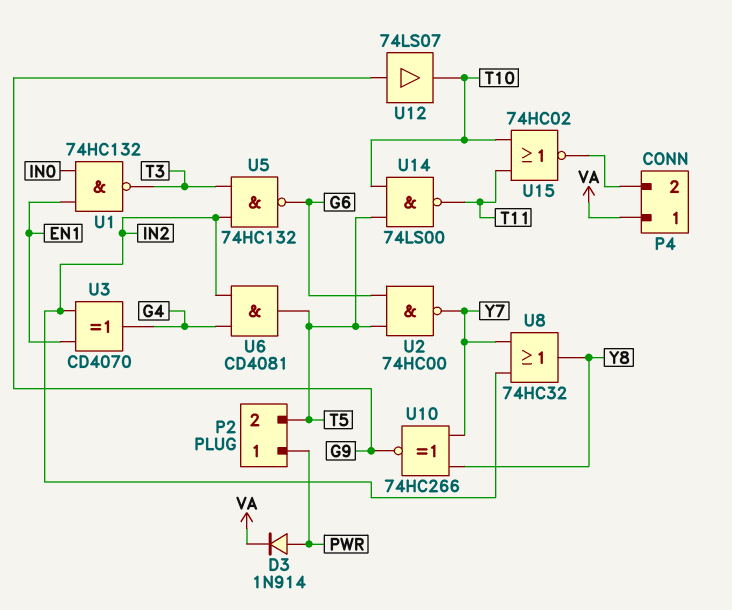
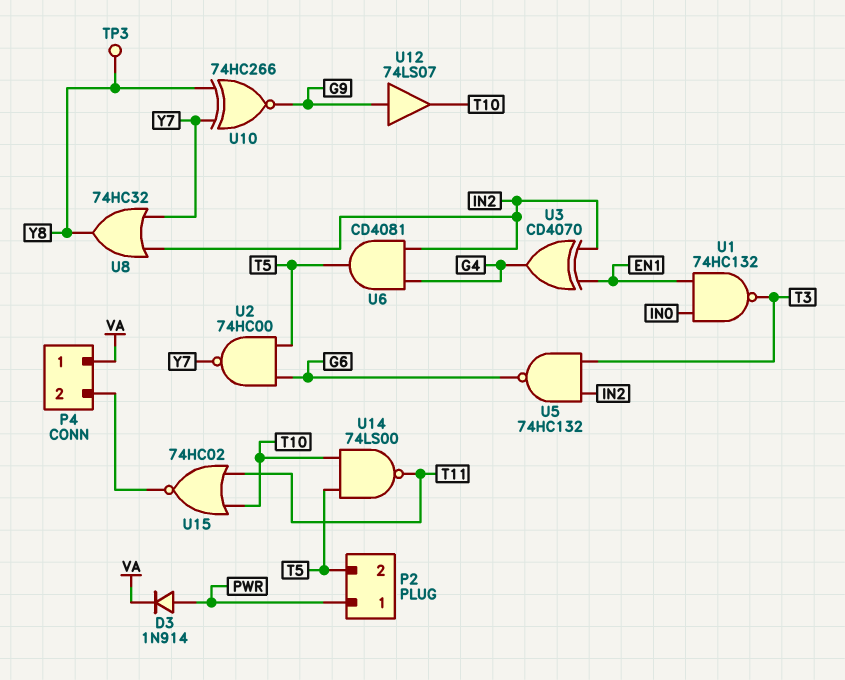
TP3: none -> test point (Y8)

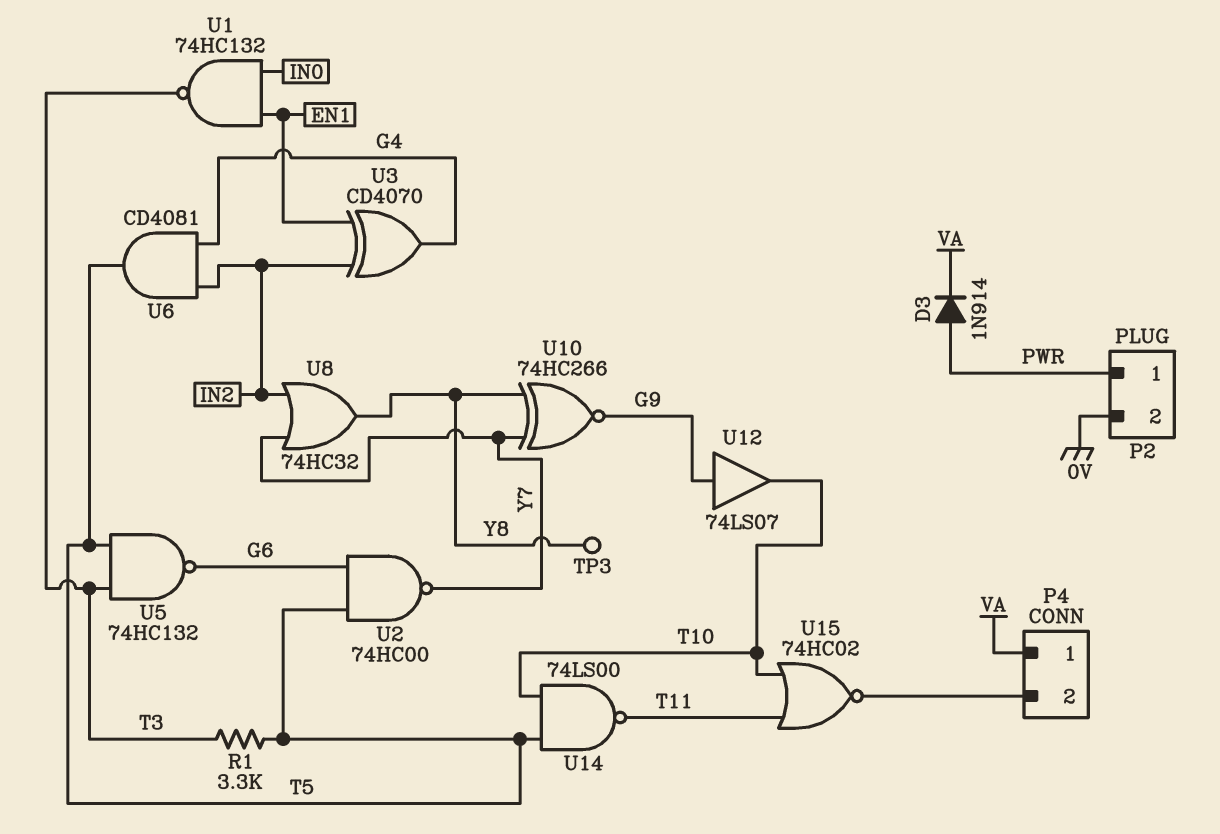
P2 pin 2: T5 -> 0V
R1: none -> 3.3k (T3, T5)
U5: NAND 74HC132 (in IN2, in T3, out G6) -> NAND 74HC132 (in T3, in T5, out G6)

